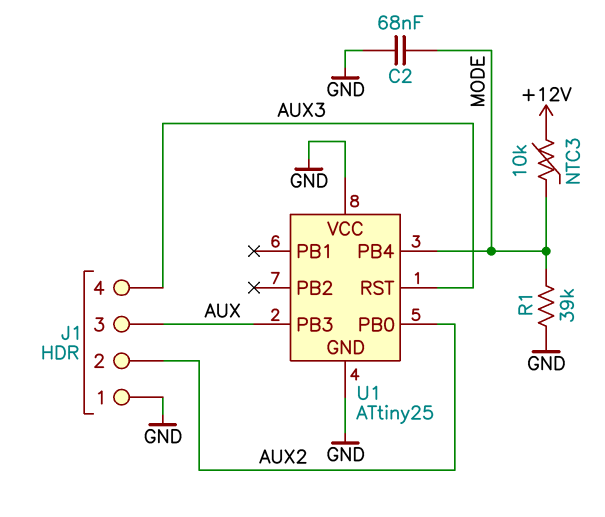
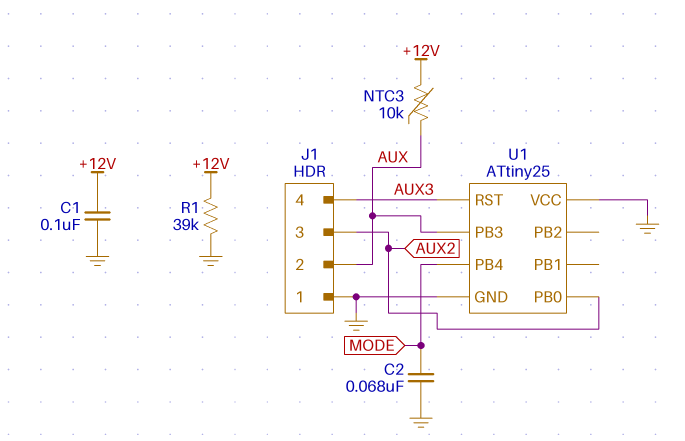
C1: none -> 100nF (+12V, GND)
J1 pin 2: AUX2 -> AUX
J1 pin 3: AUX -> AUX2
NTC3: 10k (+12V, MODE) -> 10k (+12V, AUX)
R1: 39k (GND, MODE) -> 39k (+12V, GND)

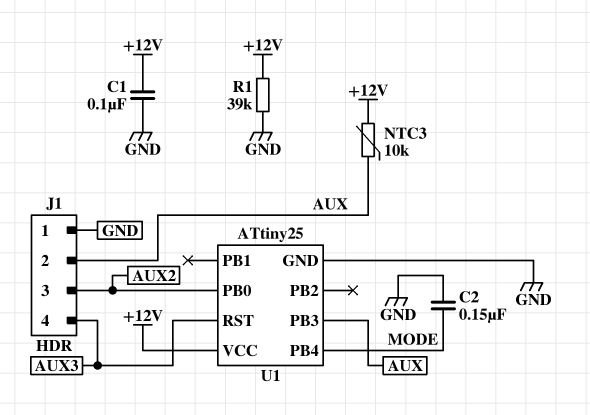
C2: 68nF (GND, MODE) -> 150nF (GND, MODE)
U1 pin VCC: GND -> +12V

